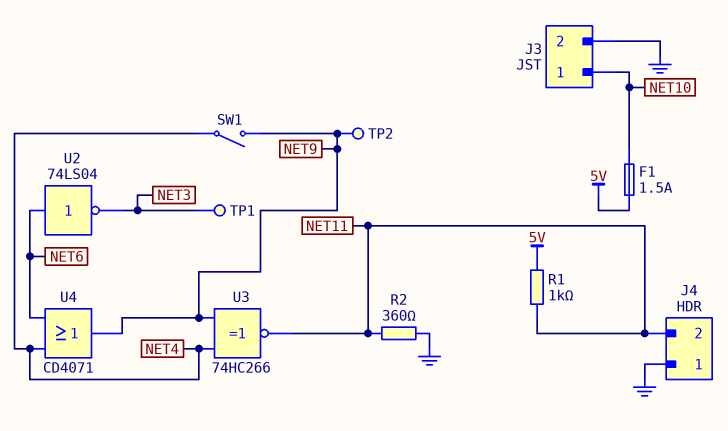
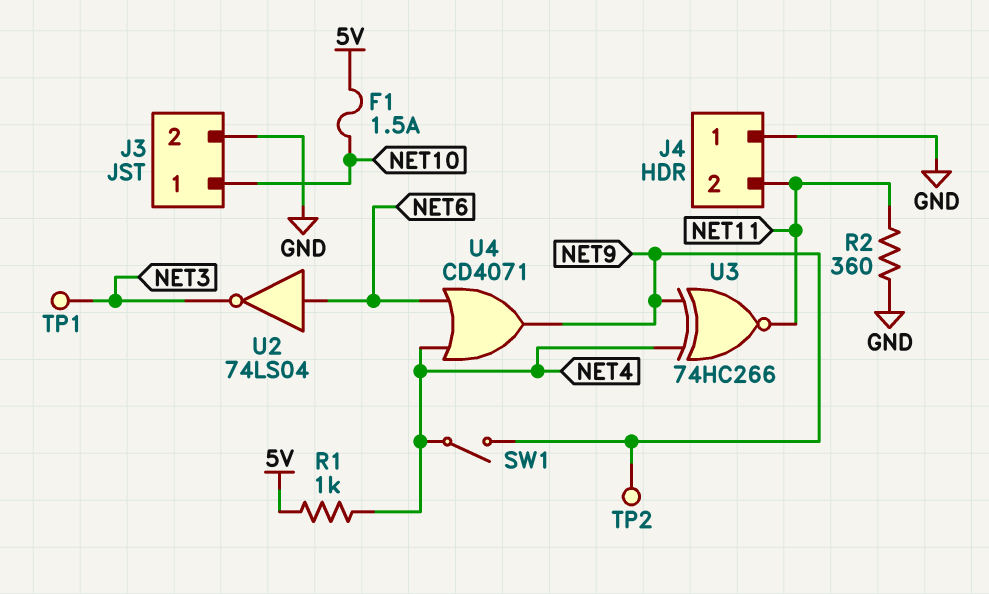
R1: 1k (5V, NET11) -> 1k (5V, NET4)

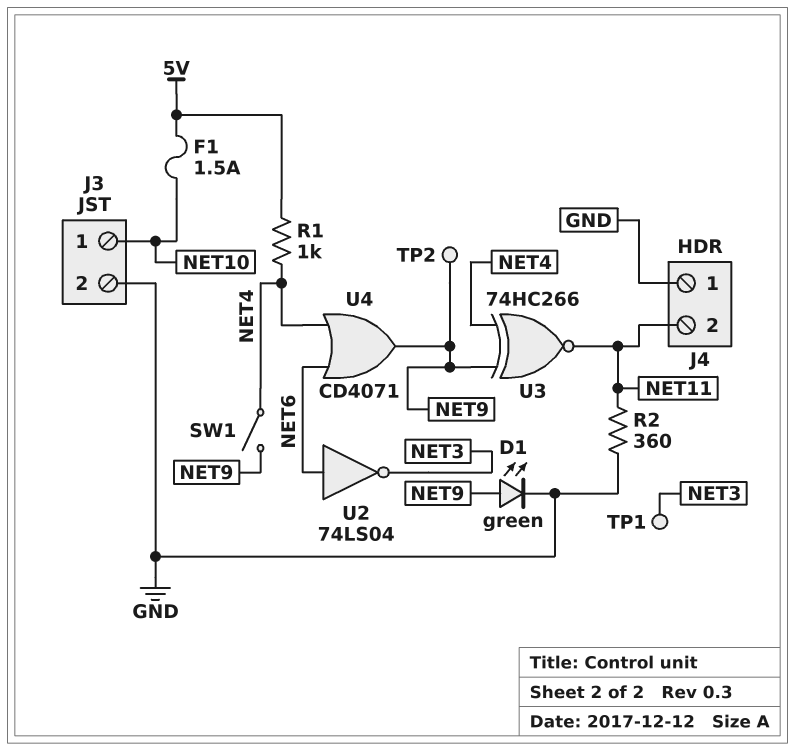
D1: none -> LED green (A NET9, K GND)

